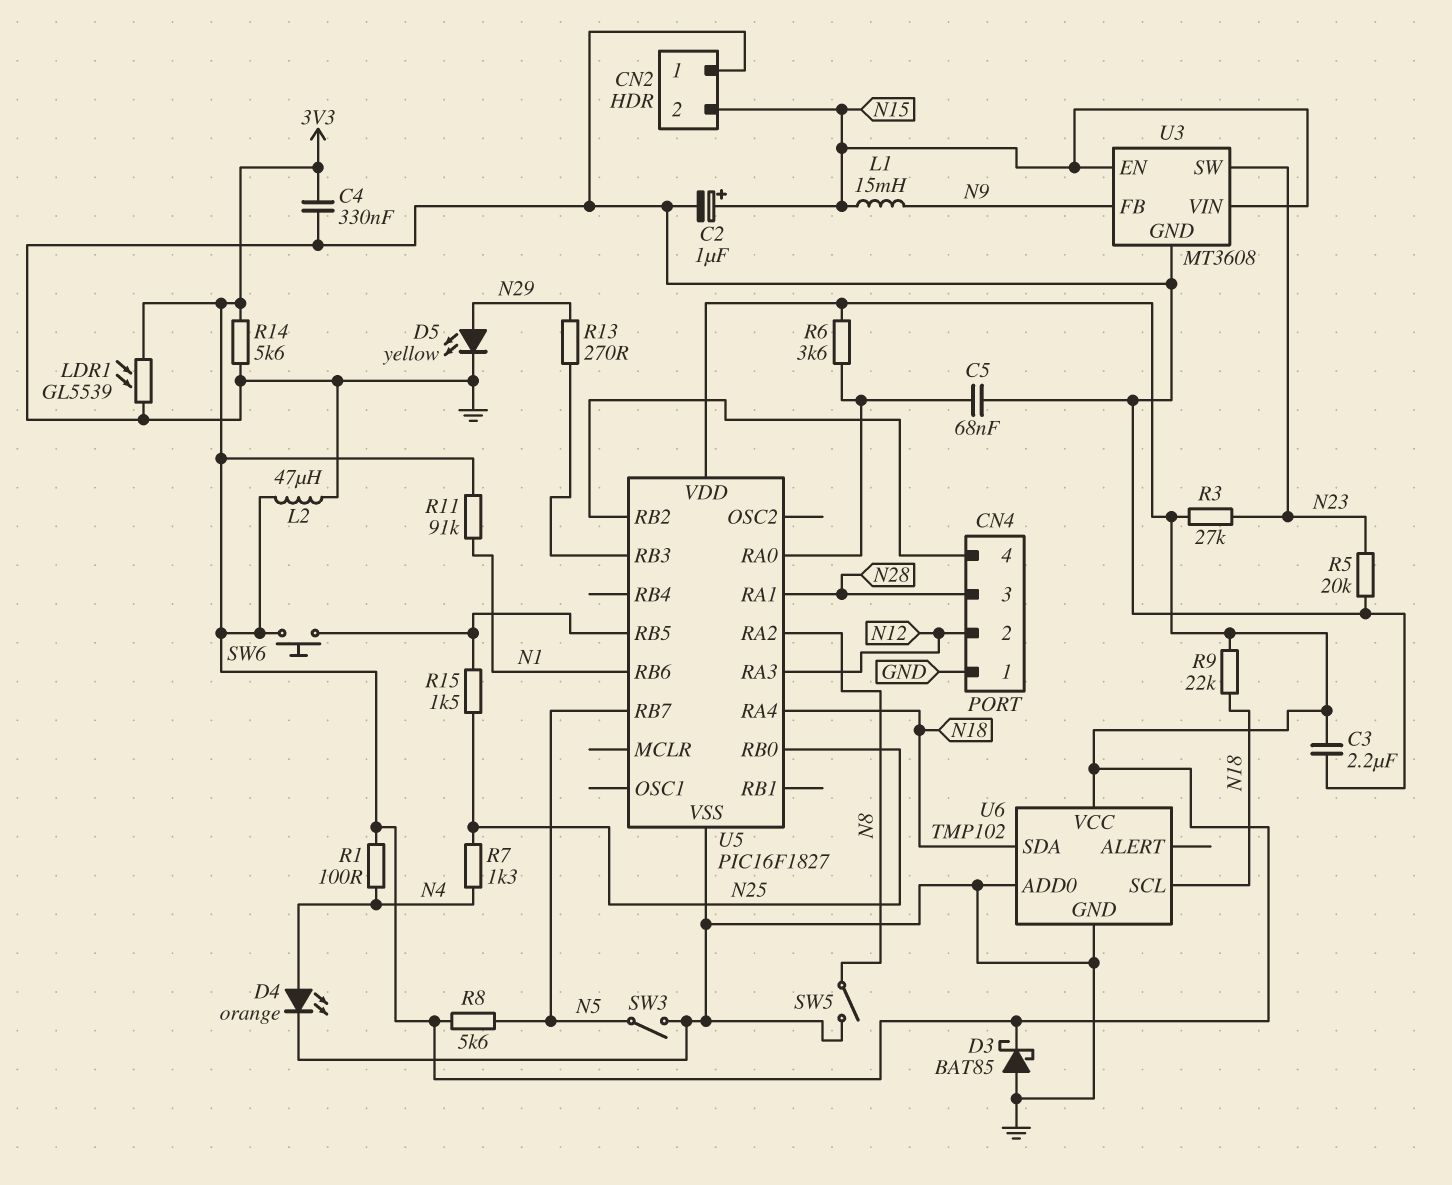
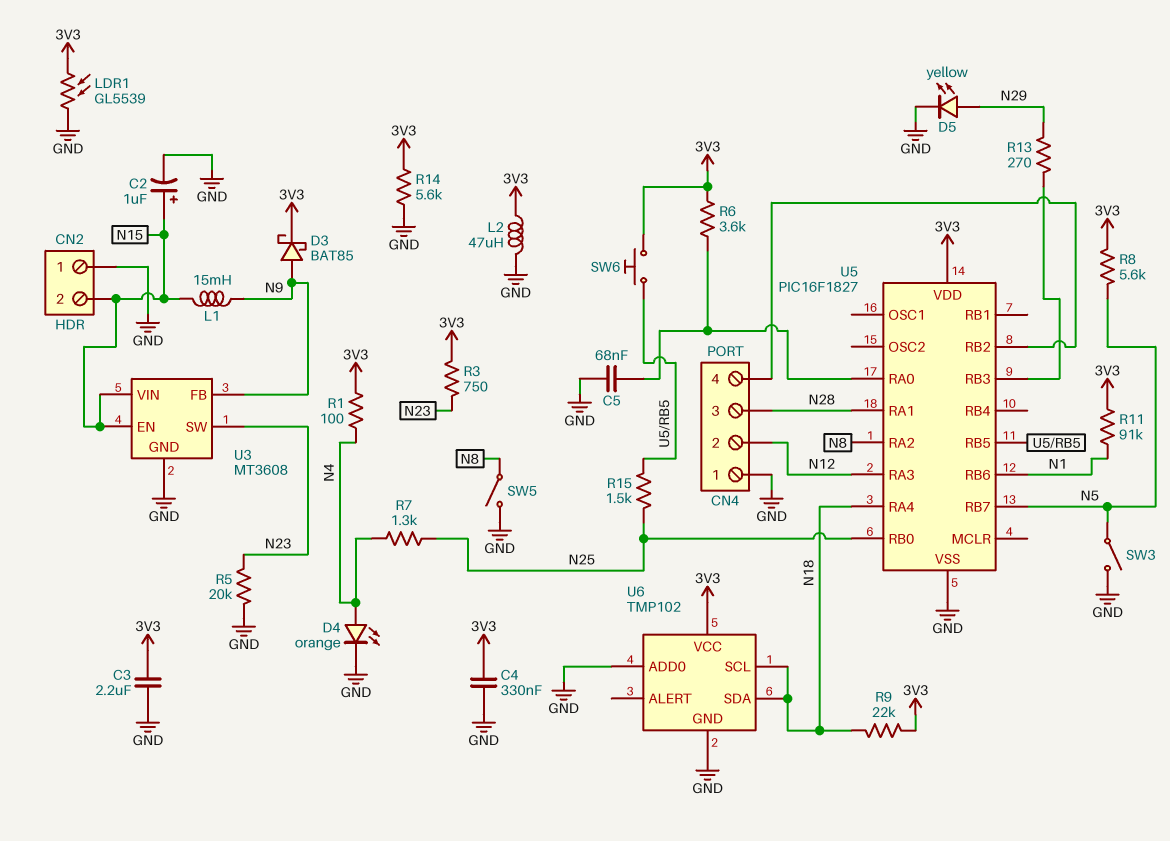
D3: schottky BAT85 (A GND, K 3V3) -> schottky BAT85 (A N9, K 3V3)
R3: 27k (3V3, N23) -> 750 (3V3, N23)

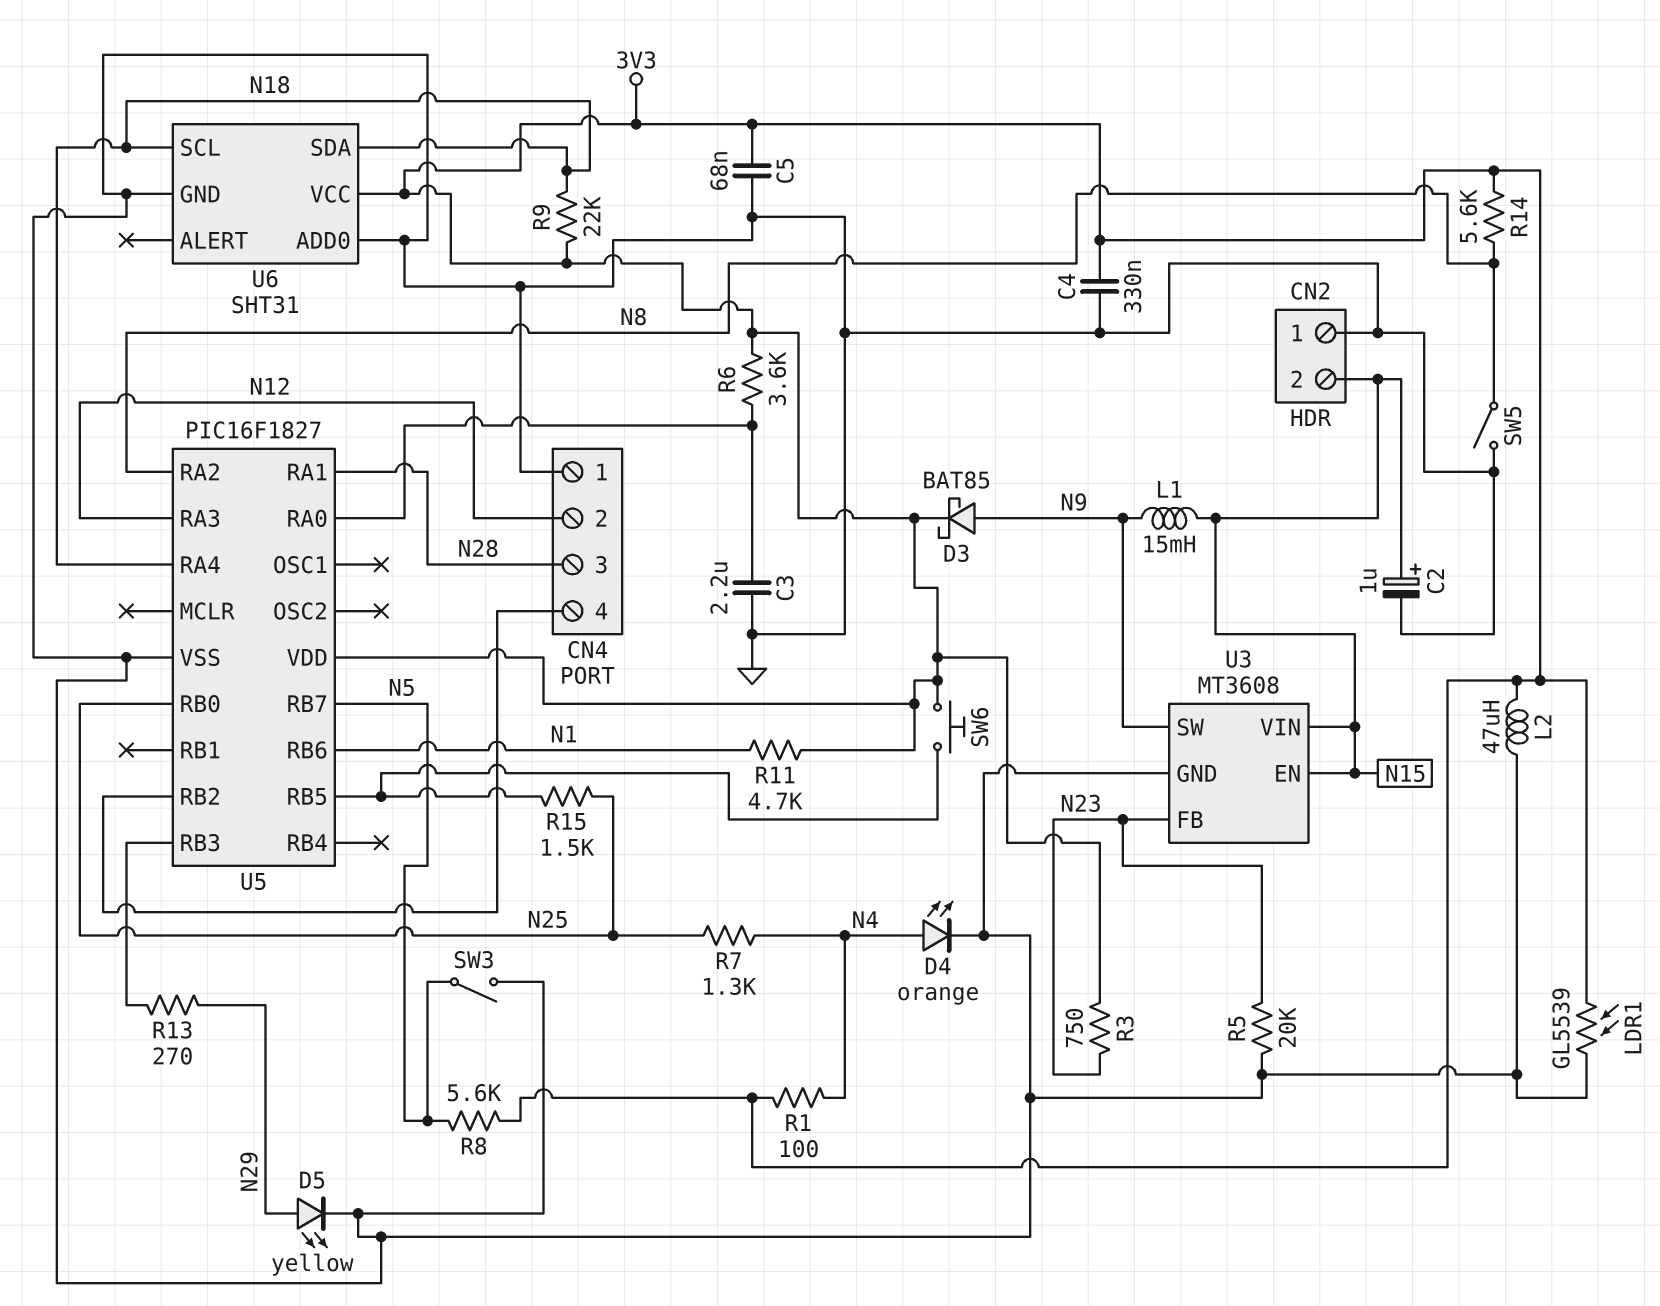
C3: 2.2uF (3V3, GND) -> 2.2uF (GND, U5/RA0)
C5: 68nF (GND, U5/RA0) -> 68nF (3V3, GND)
R11: 91k (3V3, N1) -> 4.7k (3V3, N1)
R14: 5.6k (3V3, GND) -> 5.6k (3V3, N8)
U3 pin FB: N9 -> N23
U3 pin SW: N23 -> N9
U6: TMP102 -> SHT31

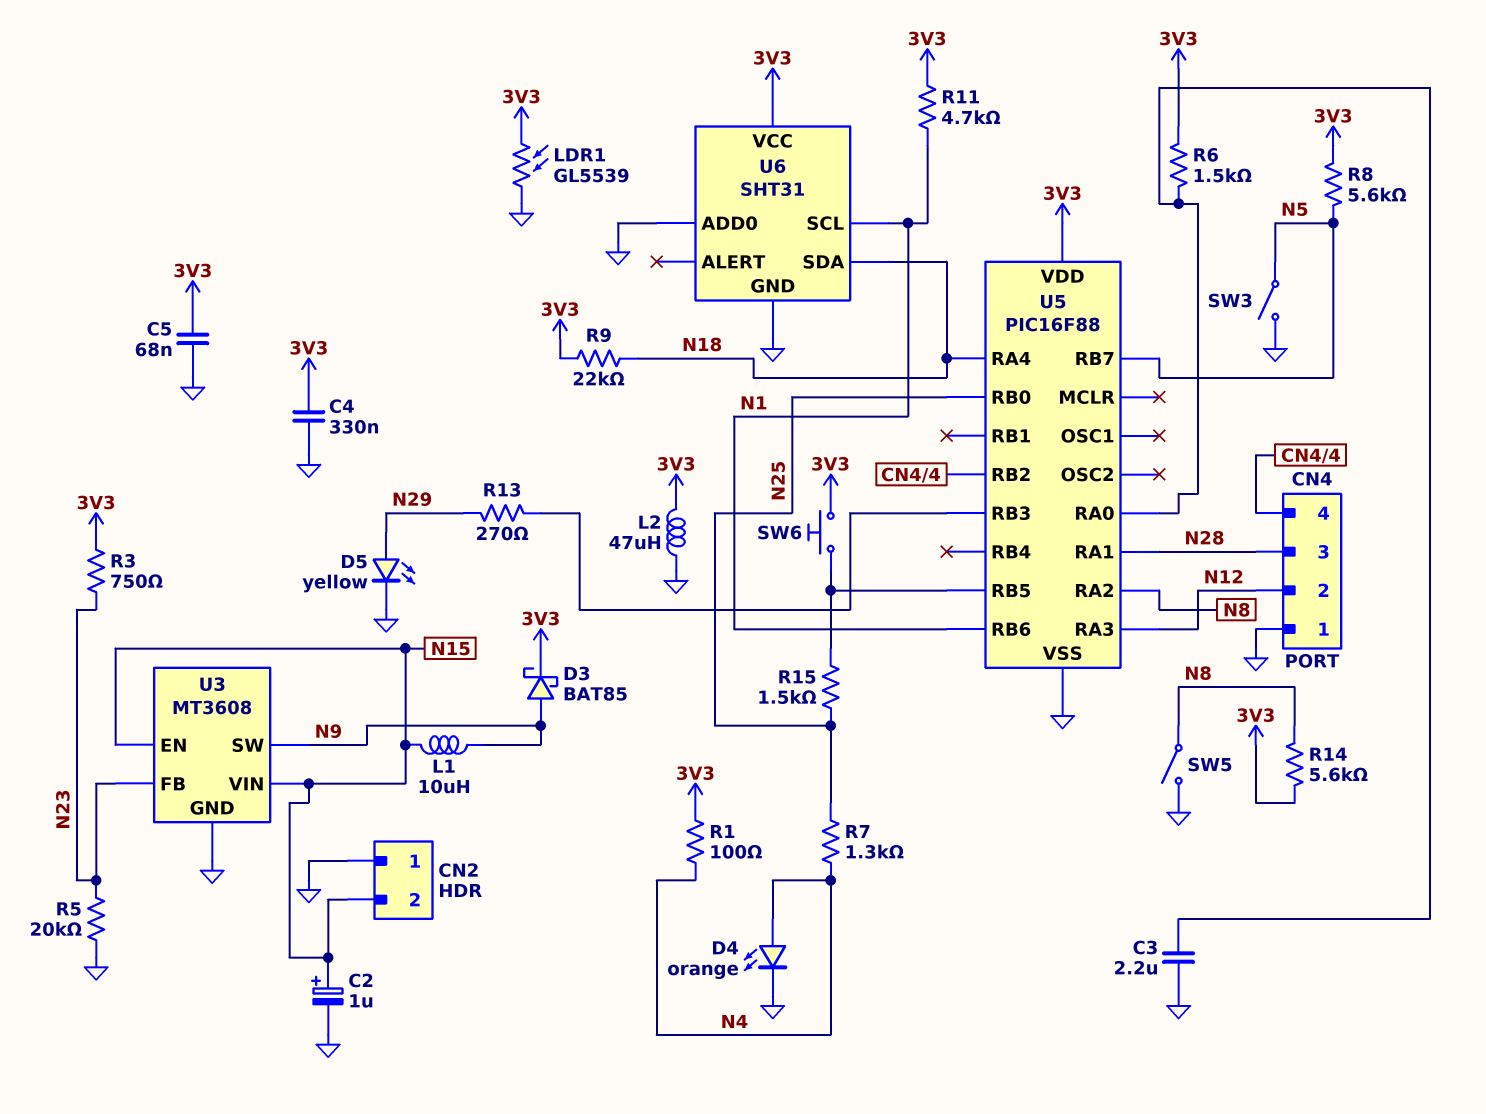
L1: 15mH (N9, N15) -> 10uH (N9, N15)
R6: 3.6k (3V3, U5/RA0) -> 1.5k (3V3, U5/RA0)
U5: PIC16F1827 -> PIC16F88
U6 pin SCL: N18 -> N1

